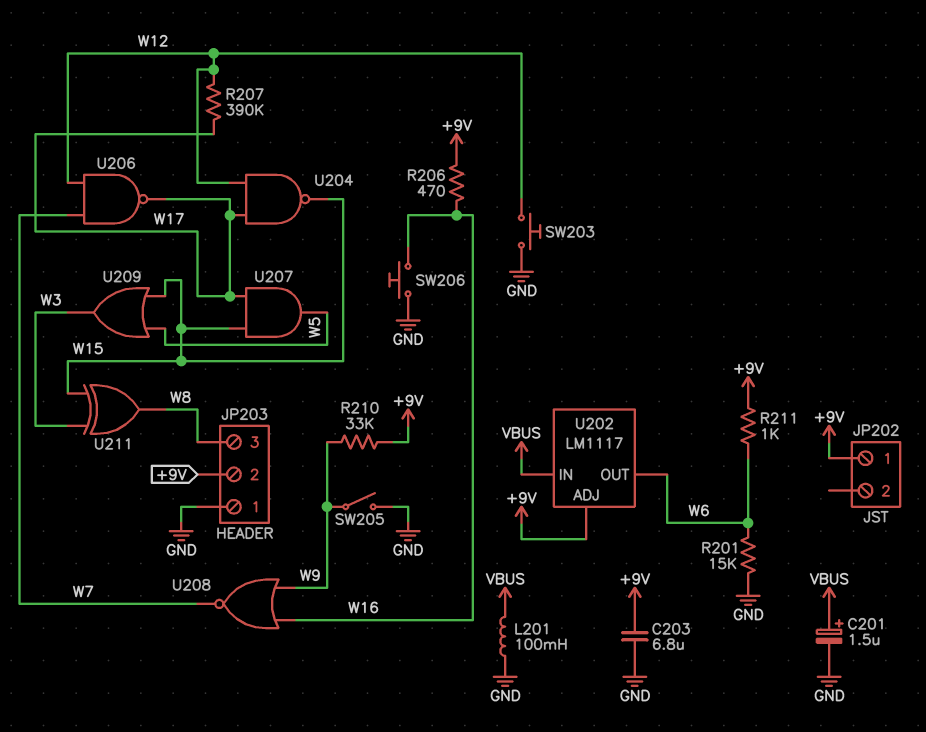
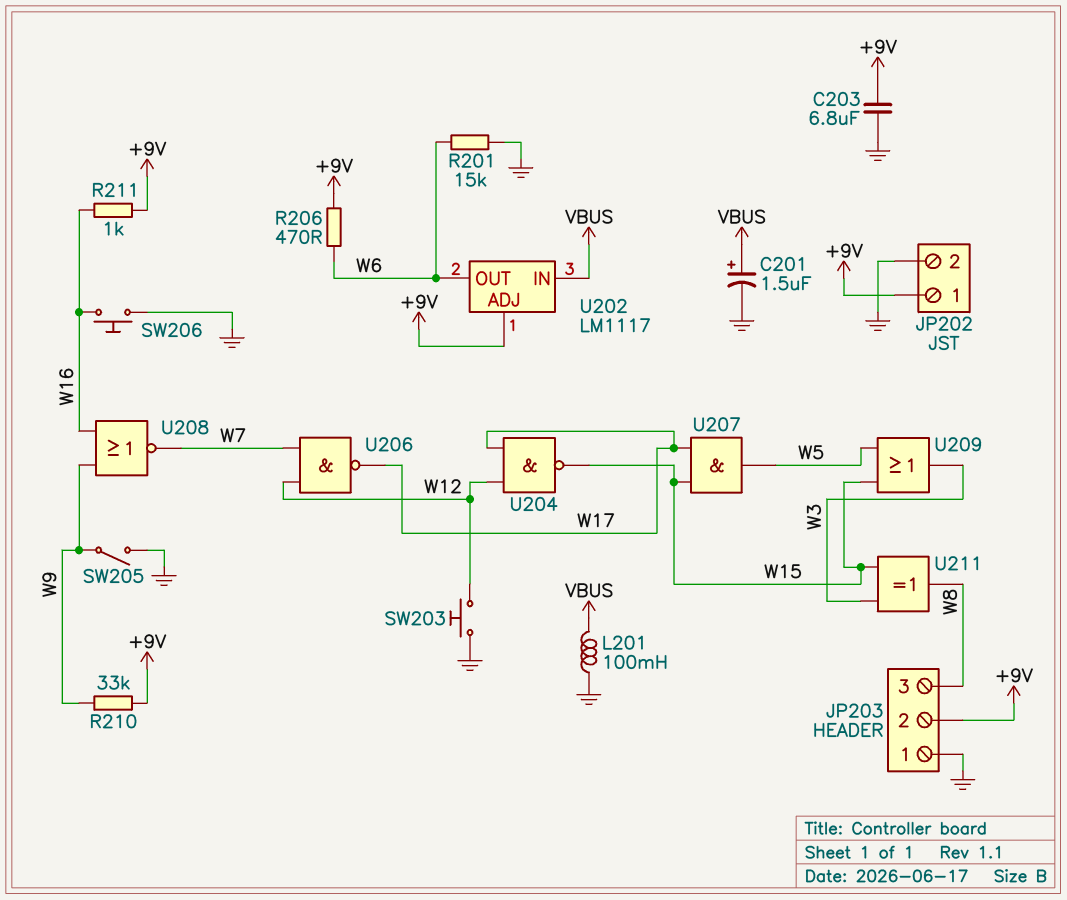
JP202 pin 2: none -> GND
R206: 470 (+9V, W16) -> 470 (+9V, W6)
R207: 390k (W12, W17) -> none
R211: 1k (+9V, W6) -> 1k (+9V, W16)

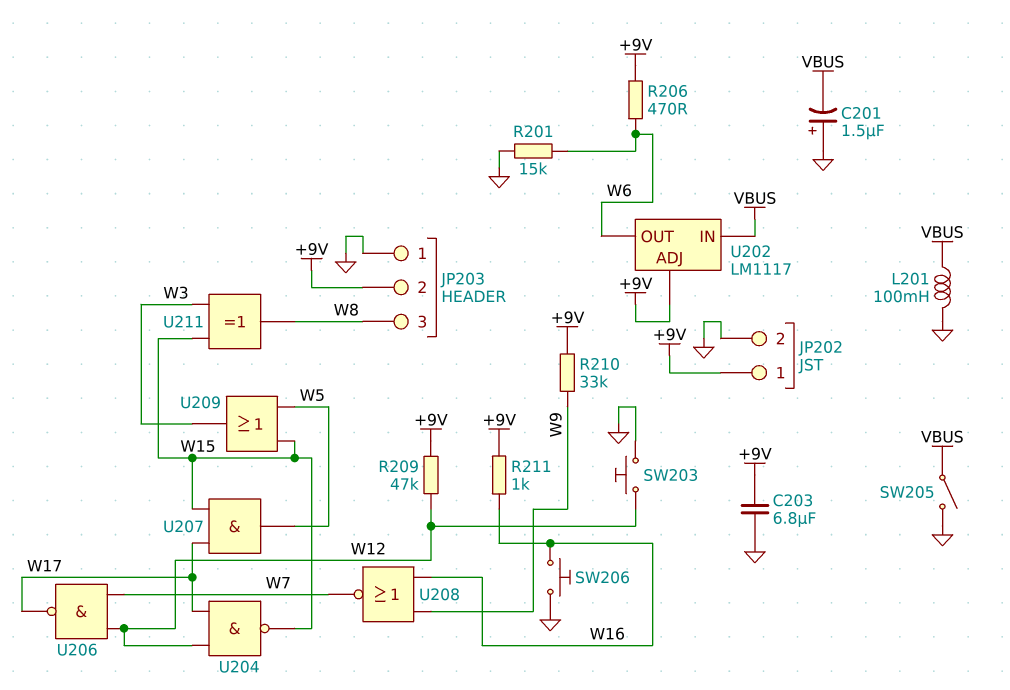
C201: 1.5uF (plus VBUS, minus GND) -> 1.5uF (plus GND, minus VBUS)
R209: none -> 47k (+9V, W12)
SW205: switch (GND, W9) -> switch (GND, VBUS)

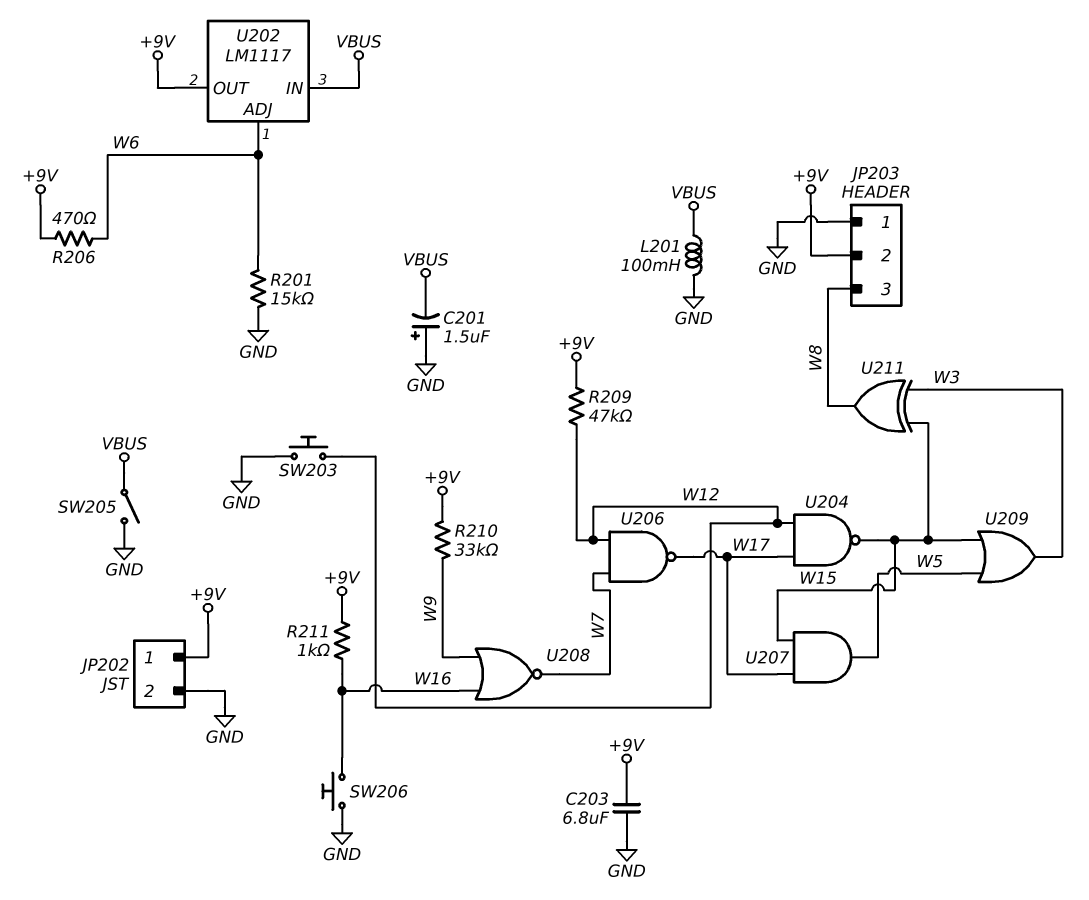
U202 pin ADJ: +9V -> W6
U202 pin OUT: W6 -> +9V

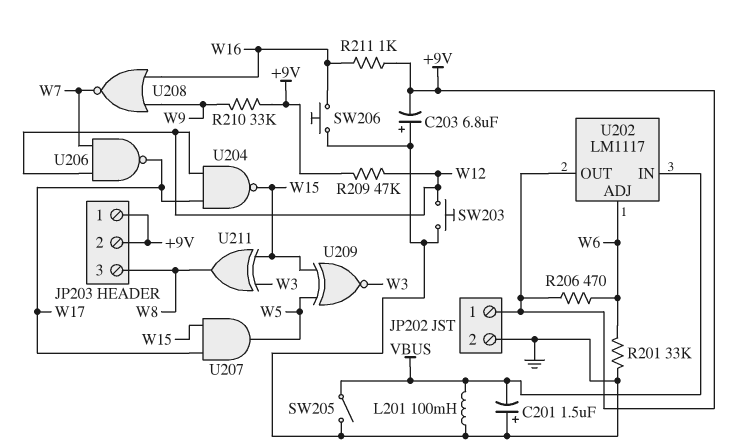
C203: 6.8uF (+9V, GND) -> 6.8uF (plus GND, minus +9V)
JP203 pin 1: GND -> +9V
R201: 15k (GND, W6) -> 33k (GND, W6)
U209: OR (in W5, in W15, out W3) -> XNOR (in W5, in W15, out W3)

